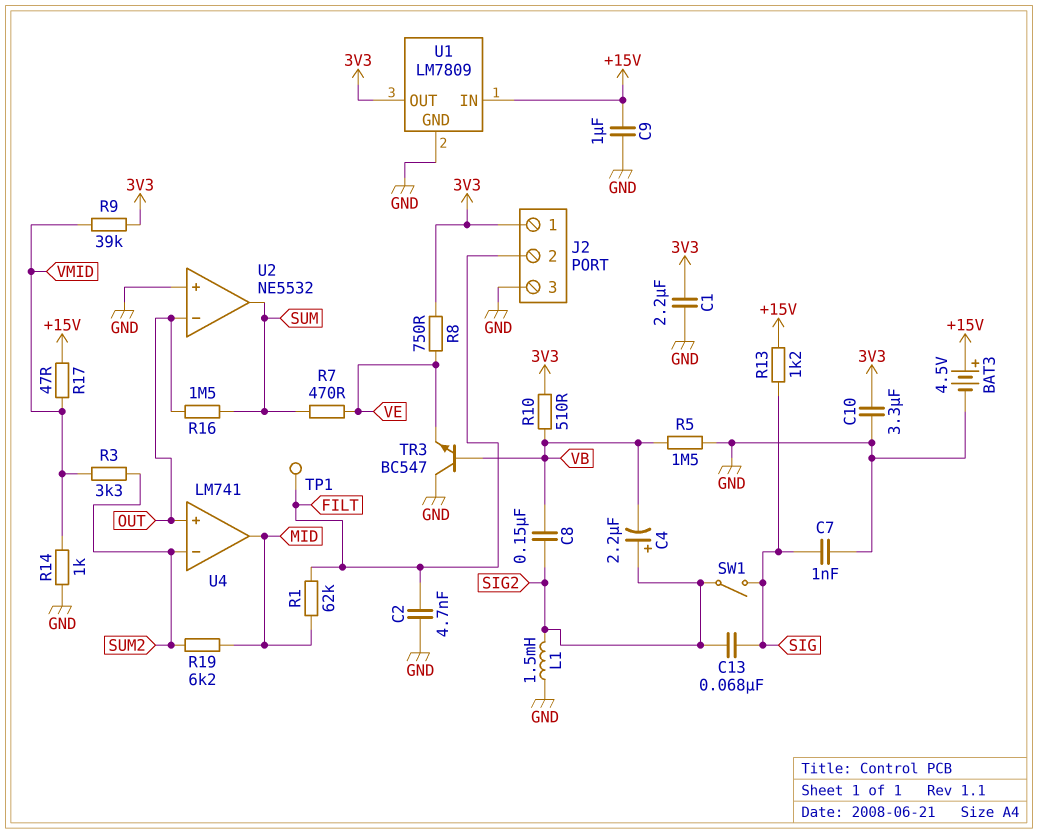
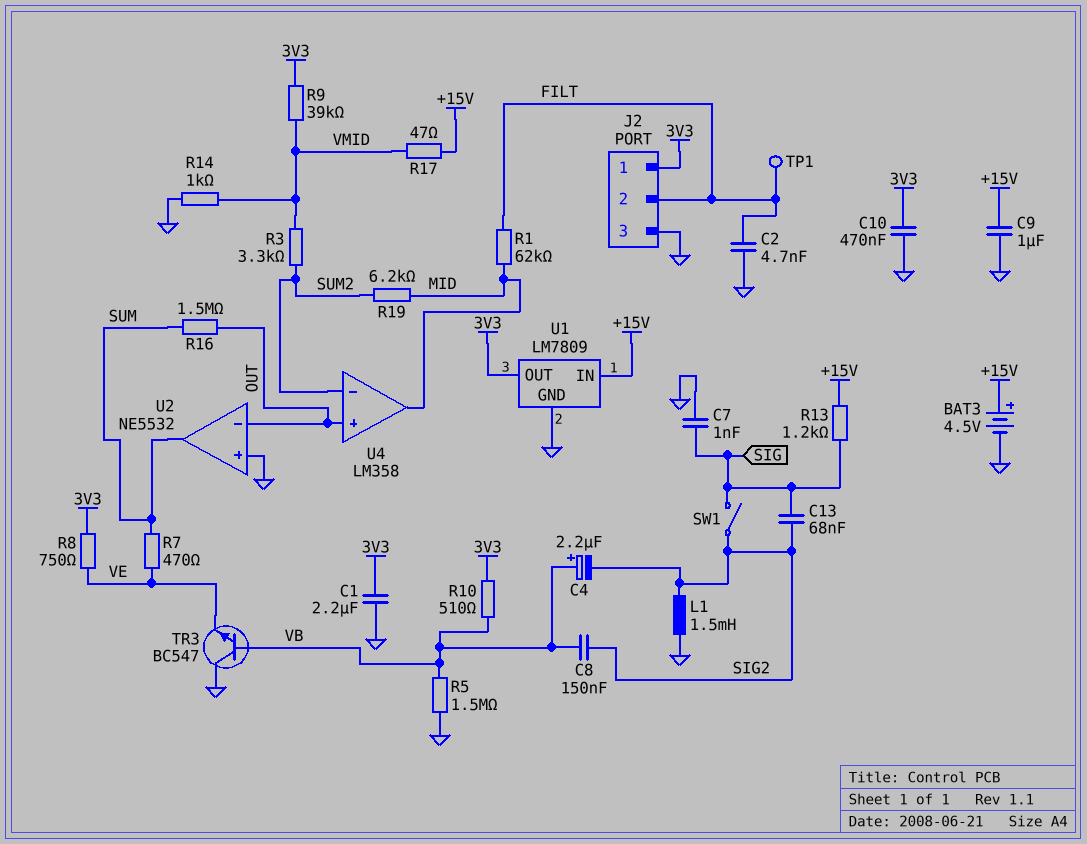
C4: 2.2uF (plus SIG2, minus VB) -> 2.2uF (plus VB, minus SIG2)
C10: 3.3uF (3V3, GND) -> 470nF (3V3, GND)
U4: LM741 -> LM358

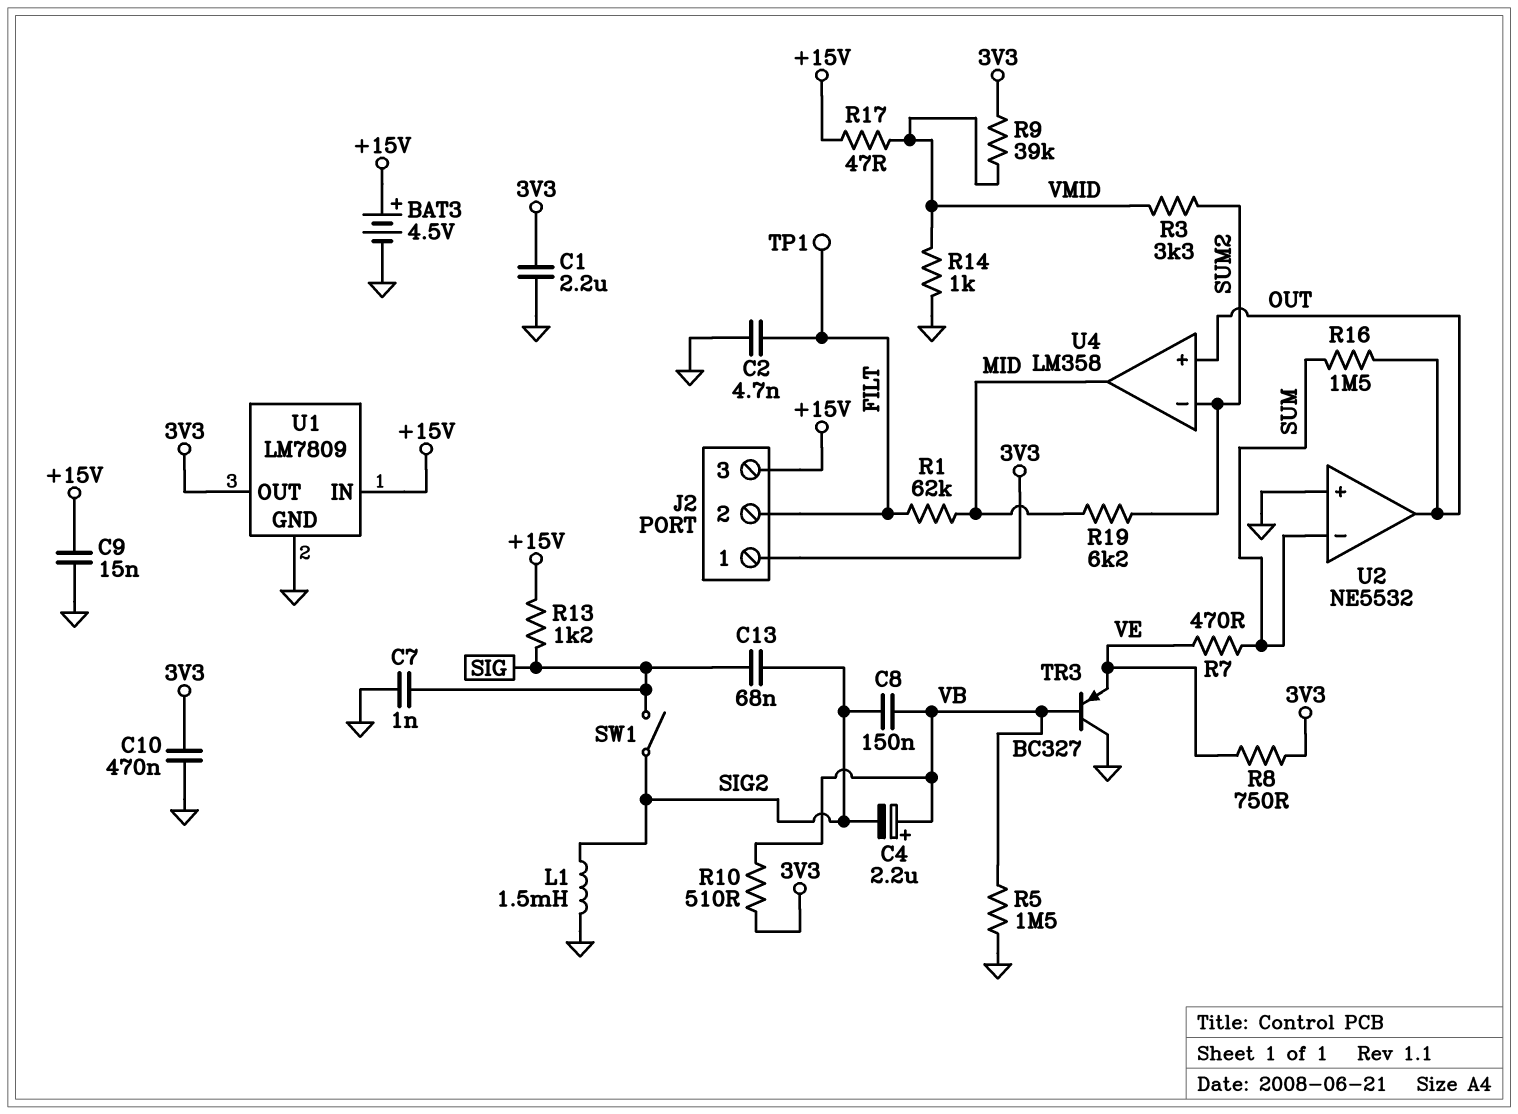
C9: 1uF (+15V, GND) -> 15nF (+15V, GND)
J2 pin 3: GND -> +15V
TR3: NPN BC547 (B VB, C GND, E VE) -> PNP BC327 (B VB, C GND, E VE)
U2 pin in-: OUT -> SUM
U2 pin out: SUM -> OUT

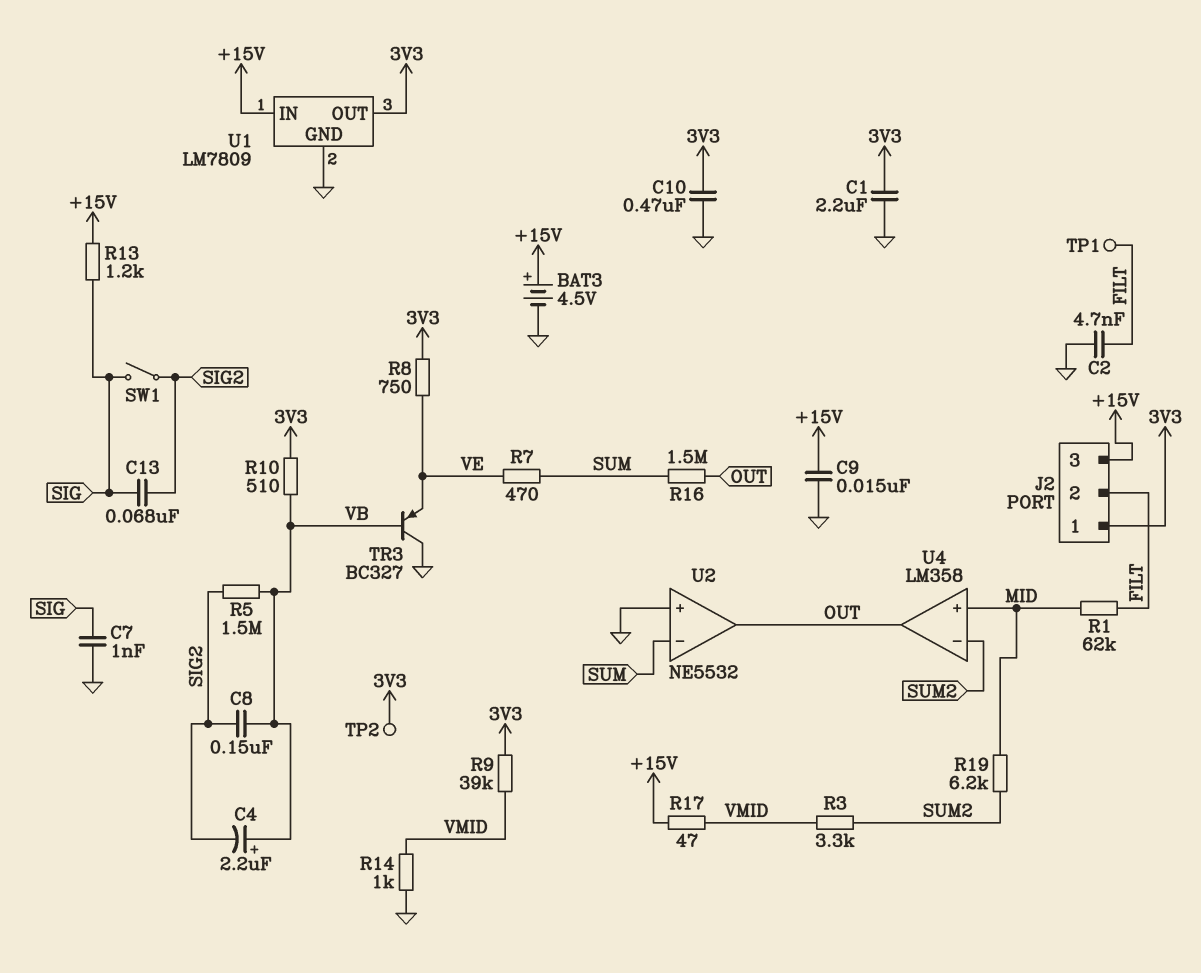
L1: 1.5mH (GND, SIG2) -> none
R5: 1.5M (GND, VB) -> 1.5M (SIG2, VB)
TP2: none -> test point (3V3)
U4 pin in+: OUT -> MID
U4 pin out: MID -> OUT

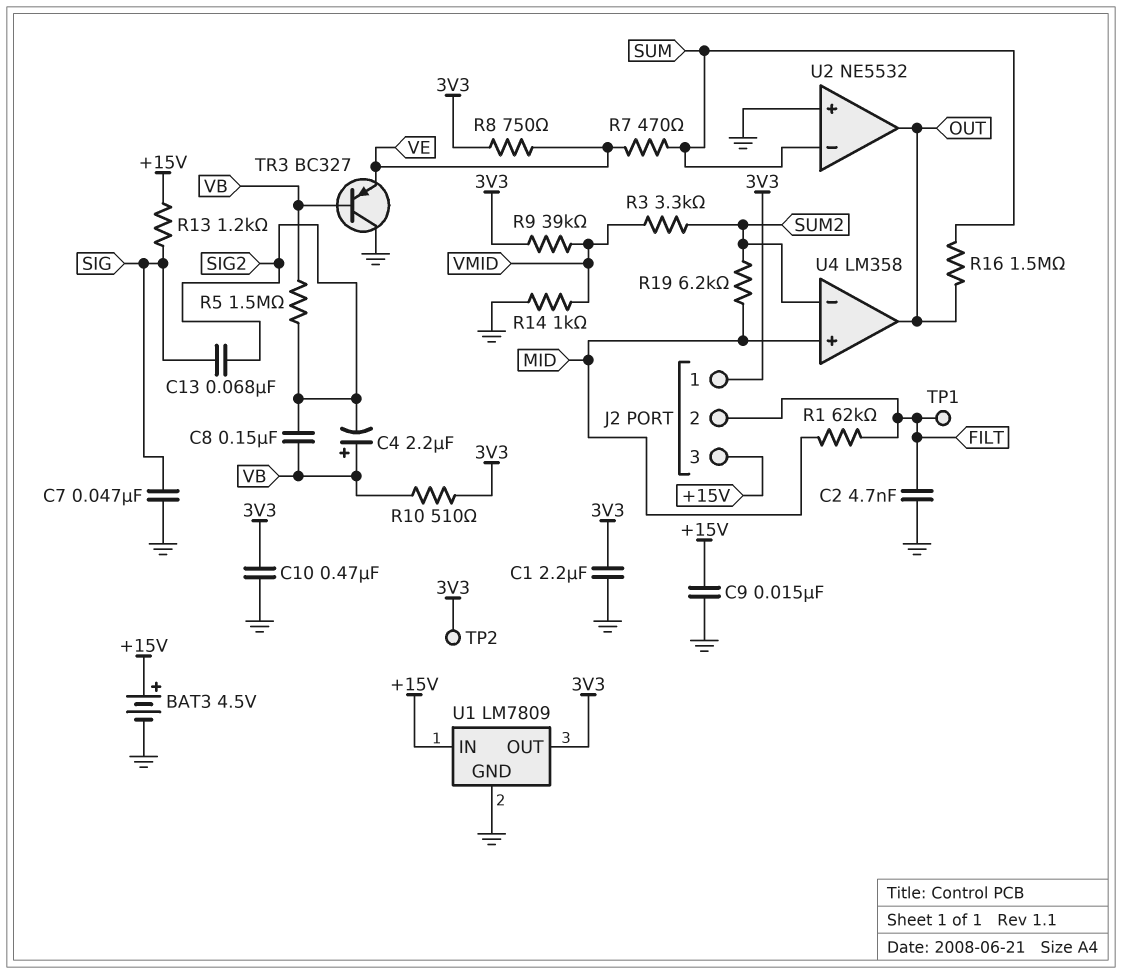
C7: 1nF (GND, SIG) -> 47nF (GND, SIG)
R17: 47 (+15V, VMID) -> none
SW1: switch (SIG, SIG2) -> none

